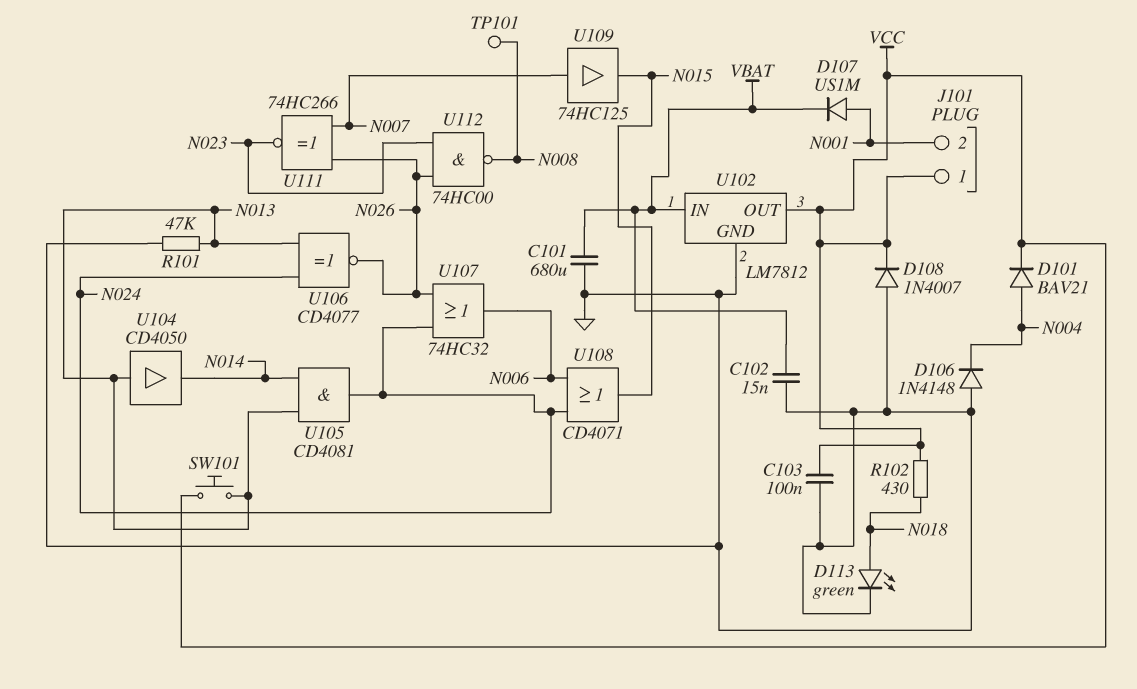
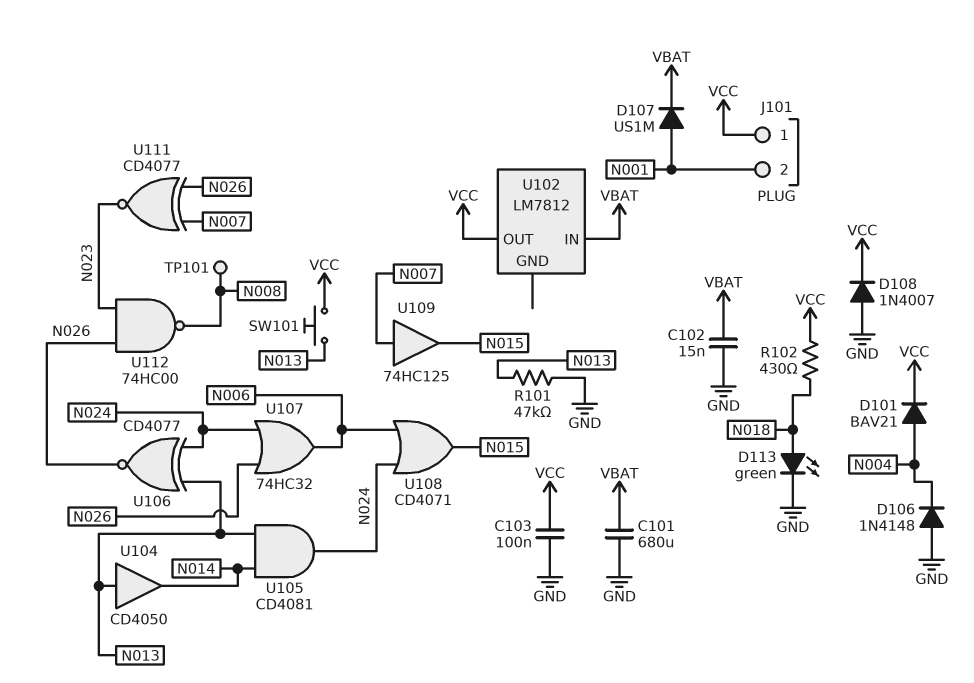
U102 pin GND: GND -> none
U111: XNOR 74HC266 (in N007, in N026, out N023) -> XNOR CD4077 (in N007, in N026, out N023)

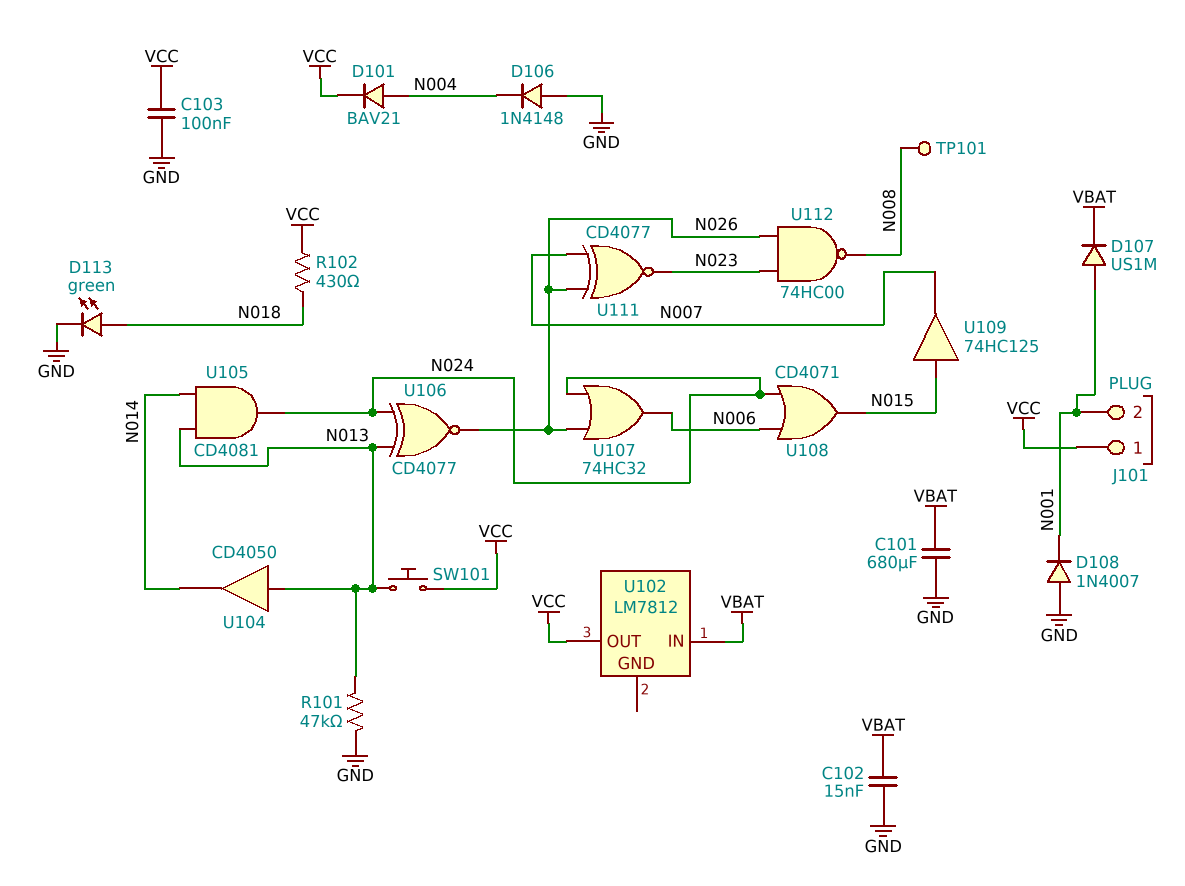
D108: diode 1N4007 (A GND, K VCC) -> diode 1N4007 (A GND, K N001)
U109: buffer 74HC125 (in N007, out N015) -> buffer 74HC125 (in N015, out N007)

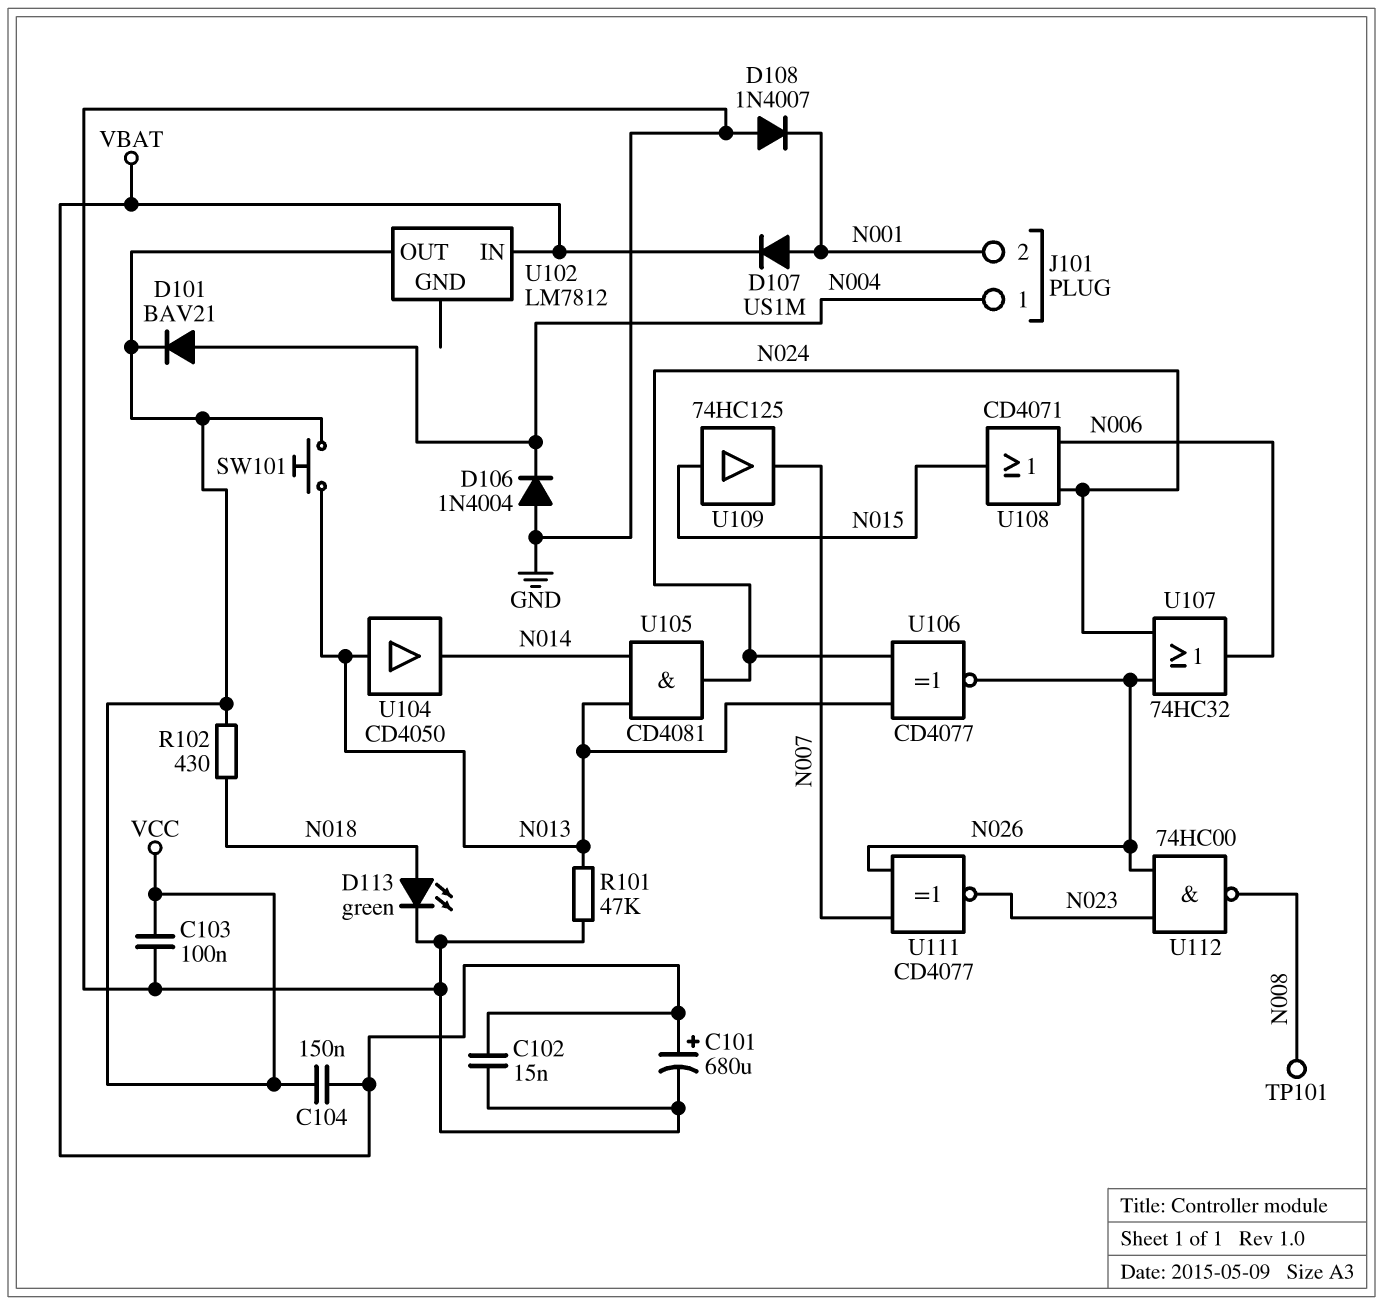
C101: 680uF (GND, VBAT) -> 680uF (plus VBAT, minus GND)
C104: none -> 150nF (VBAT, VCC)
D106: diode 1N4148 (A GND, K N004) -> diode 1N4004 (A GND, K N004)
J101 pin 1: VCC -> N004

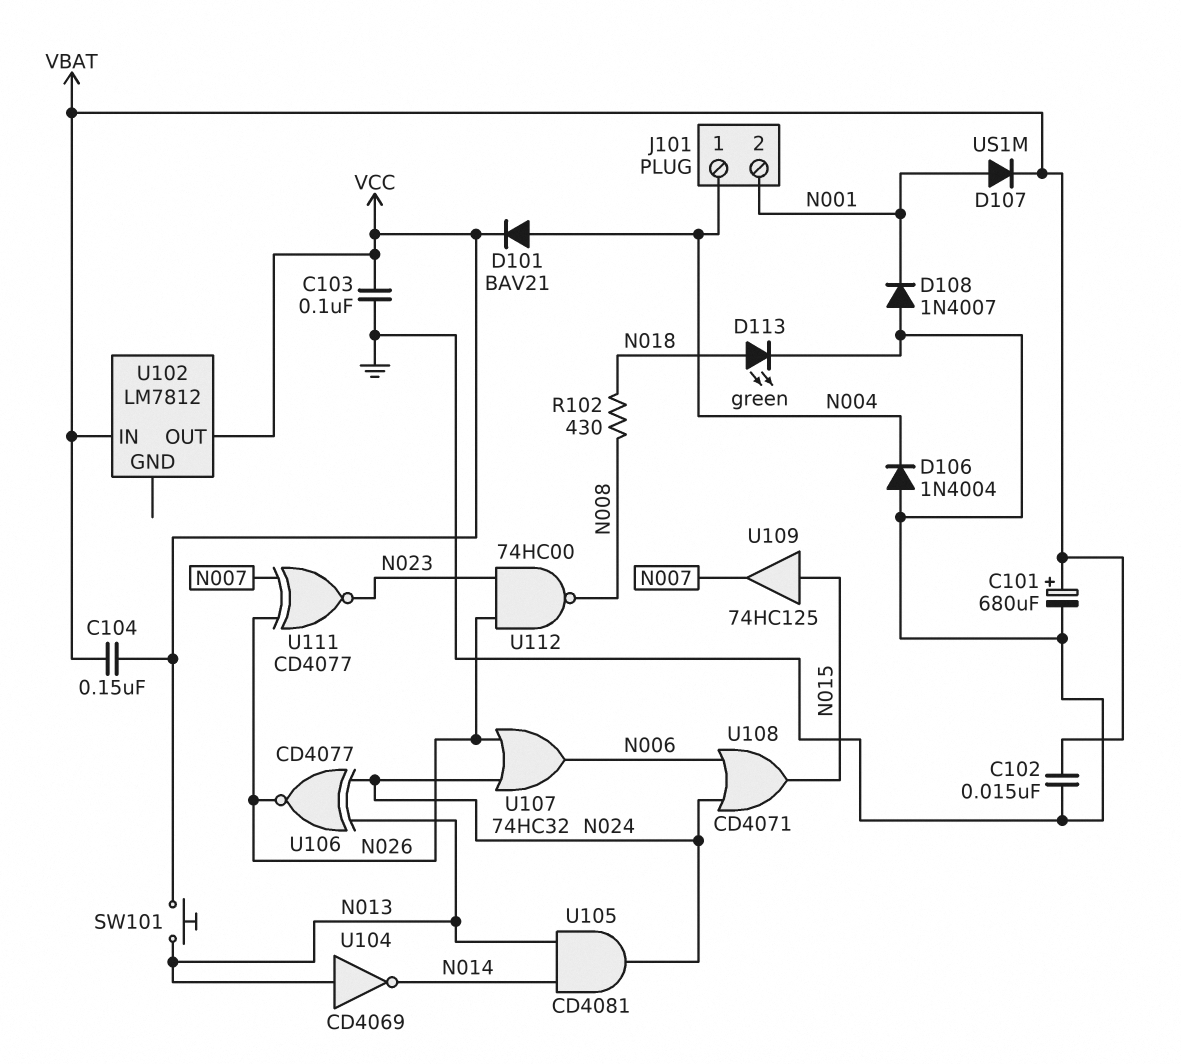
R101: 47k (GND, N013) -> none
R102: 430 (N018, VCC) -> 430 (N008, N018)
TP101: test point (N008) -> none
U104: buffer CD4050 (in N013, out N014) -> NOT CD4069 (in N013, out N014)

